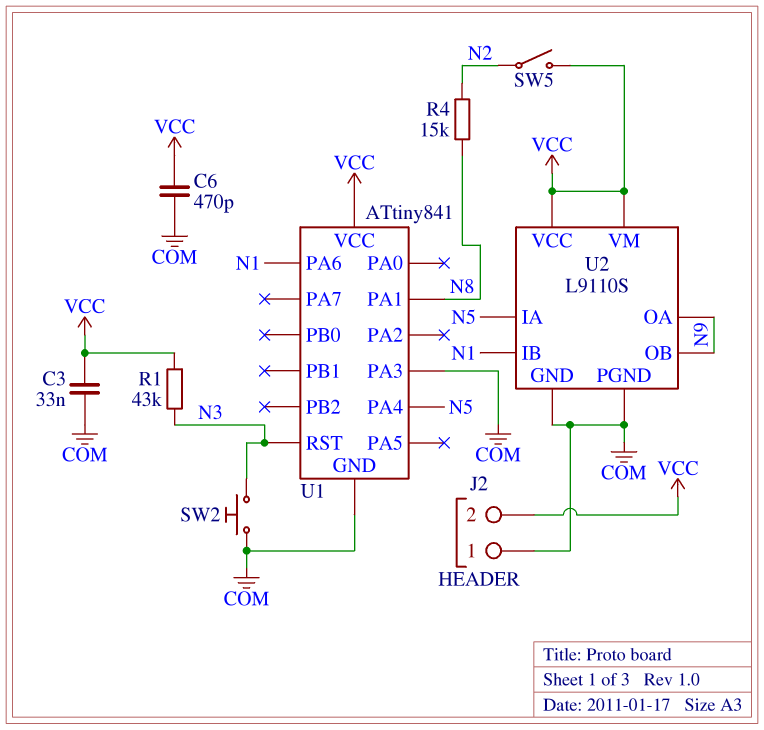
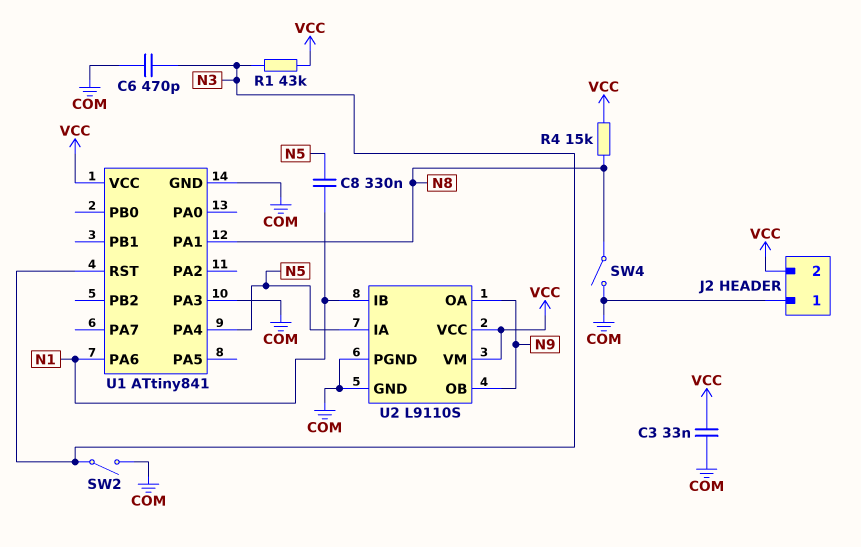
C6: 470pF (COM, VCC) -> 470pF (COM, N3)
C8: none -> 330nF (N1, N5)
R4: 15k (N2, N8) -> 15k (N8, VCC)
SW2: button (COM, N3) -> switch (COM, N3)
SW4: none -> switch (COM, N8)
SW5: switch (N2, VCC) -> none

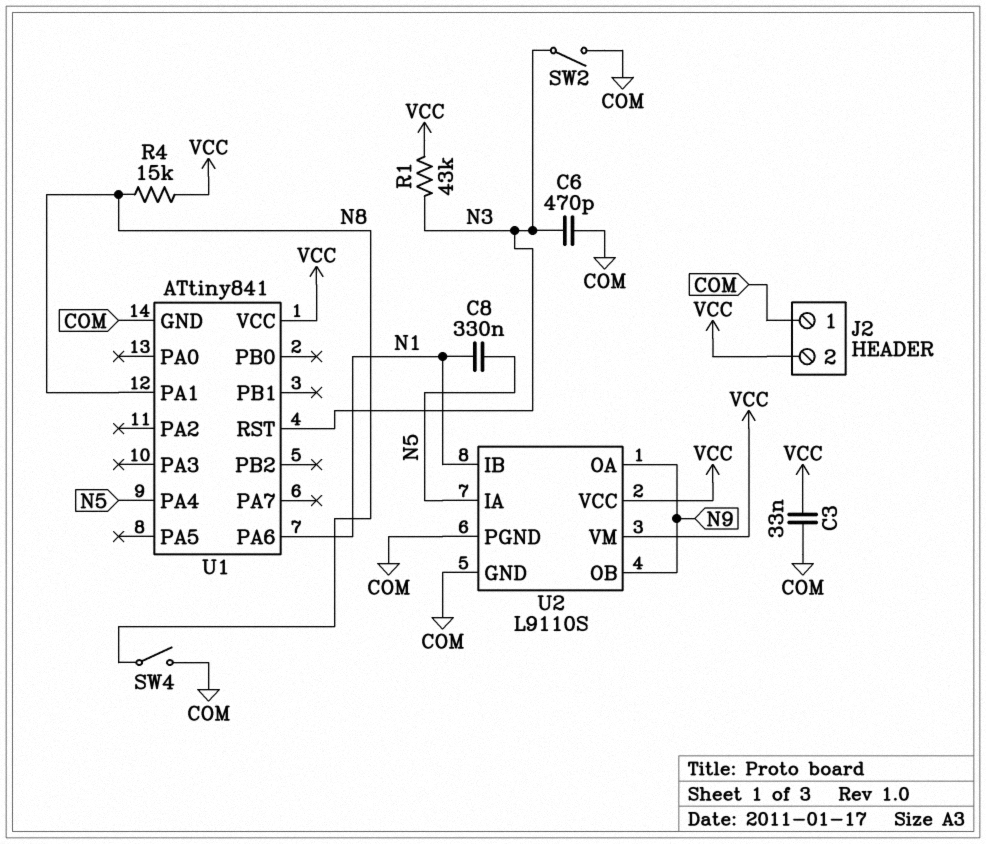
U1 pin PA3: COM -> none

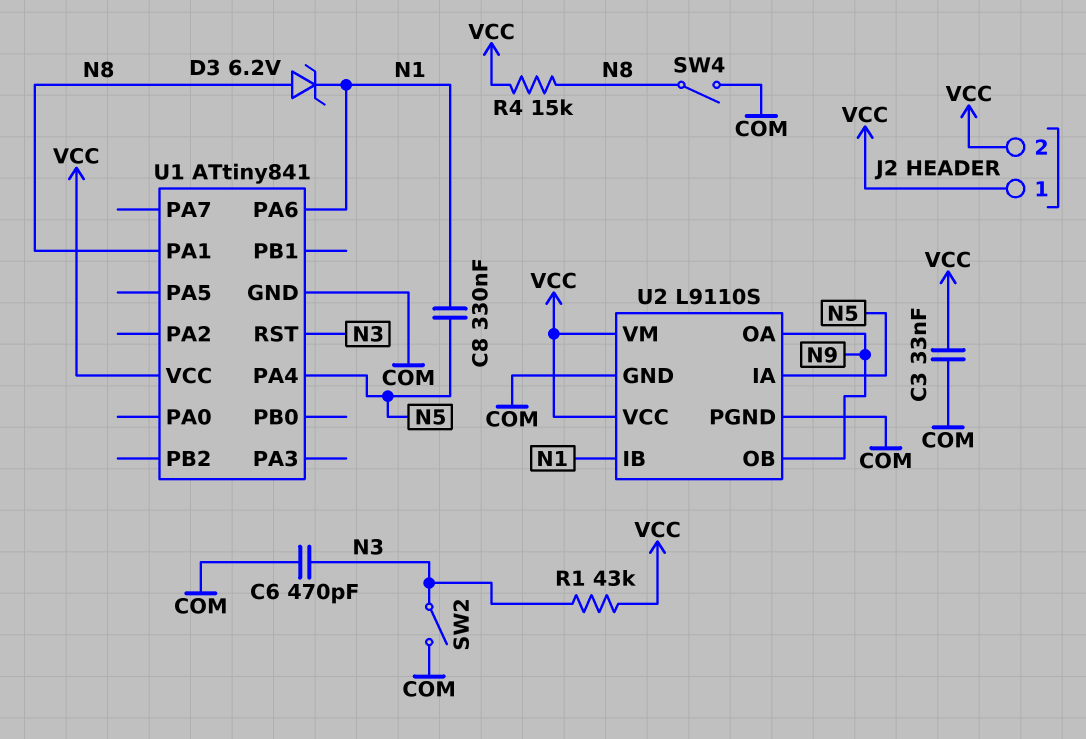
D3: none -> zener 6.2V (A N8, K N1)
J2 pin 1: COM -> VCC

